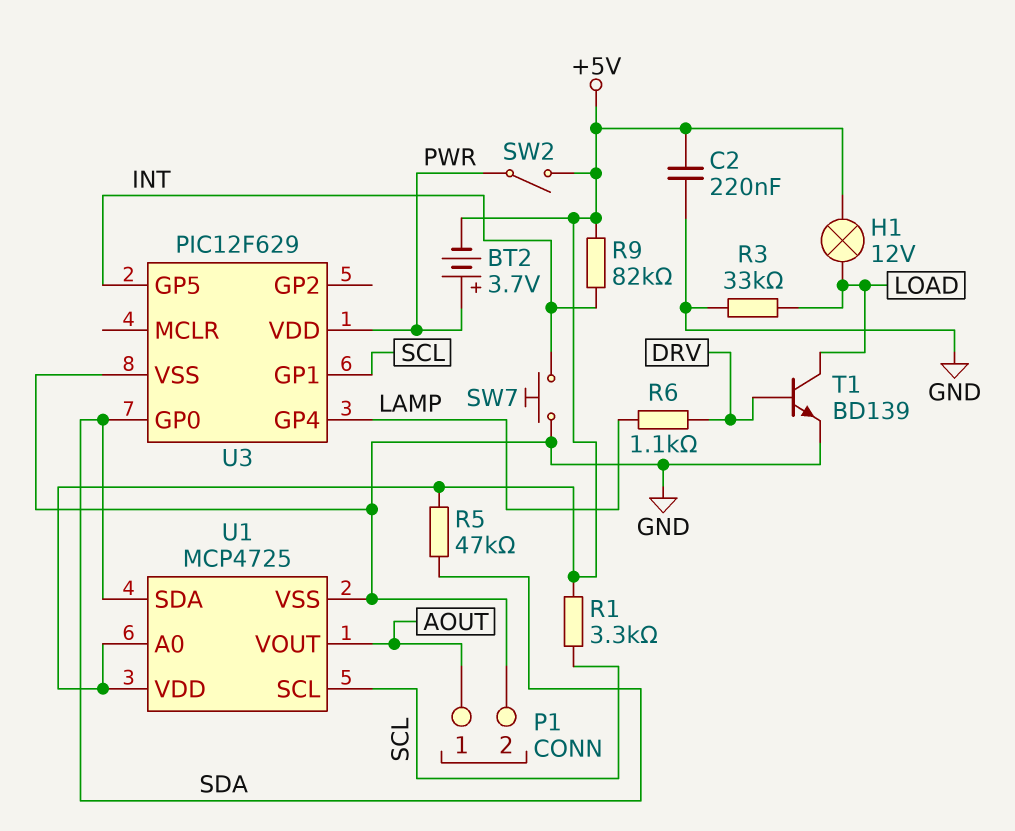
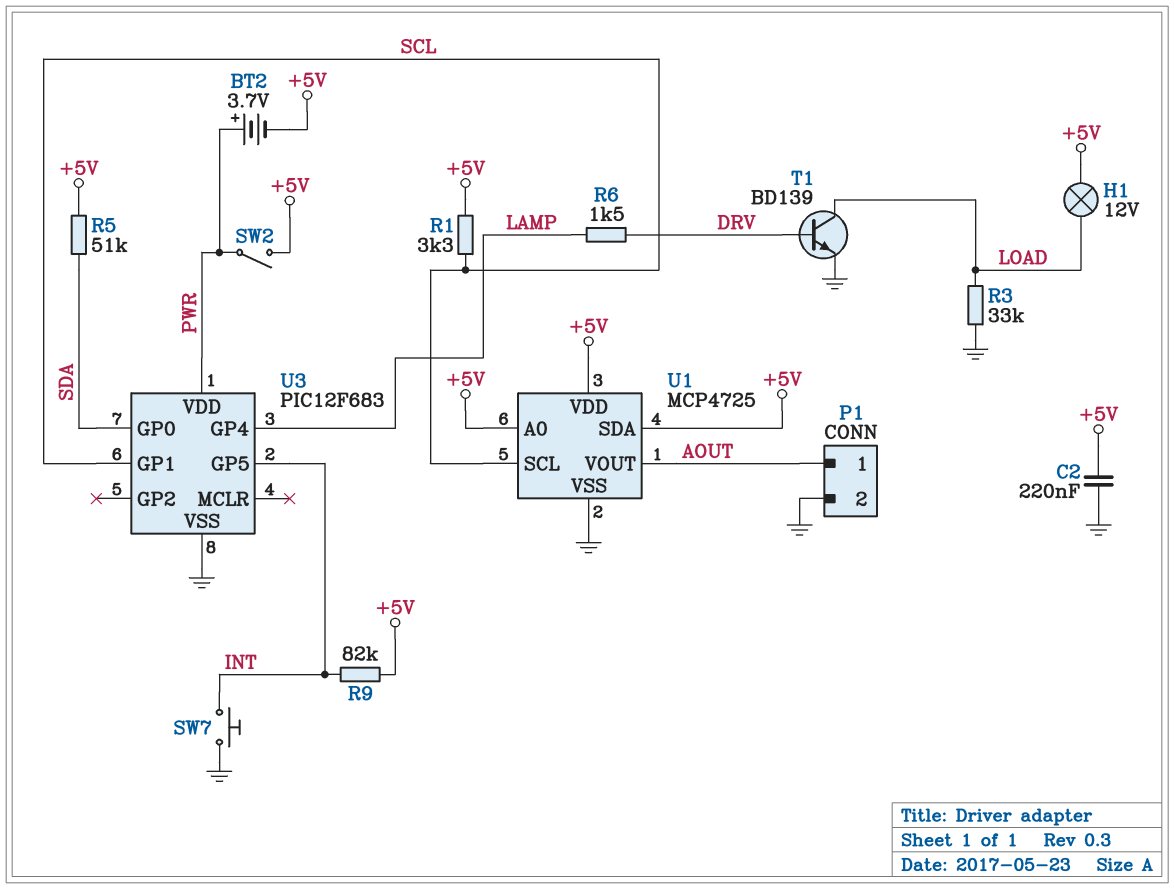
R5: 47k (+5V, SDA) -> 51k (+5V, SDA)
R6: 1.1k (DRV, LAMP) -> 1.5k (DRV, LAMP)
U1 pin SDA: SDA -> +5V
U3: PIC12F629 -> PIC12F683

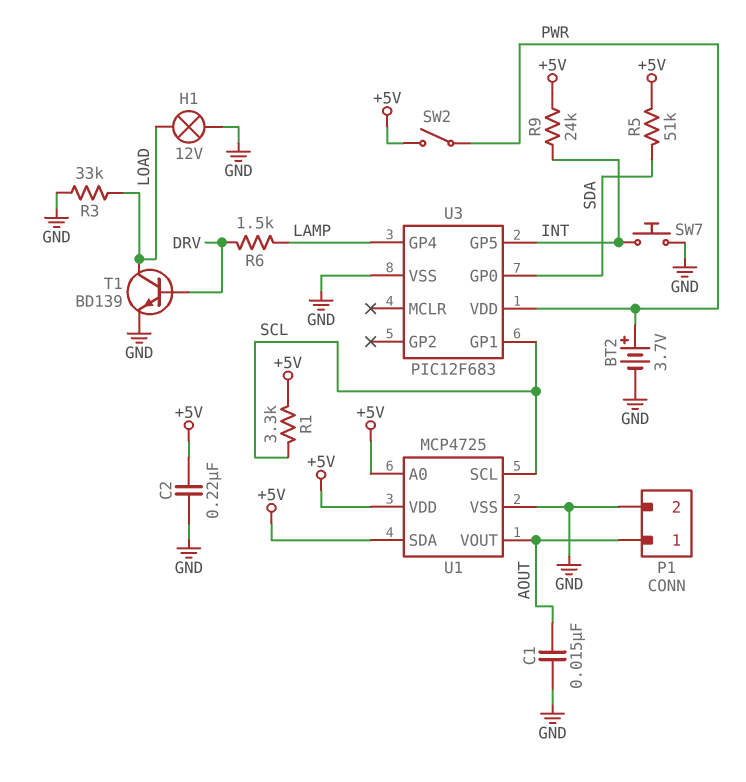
BT2: 3.7V (plus PWR, minus +5V) -> 3.7V (plus PWR, minus GND)
C1: none -> 15nF (AOUT, GND)
H1: lamp 12V (+5V, LOAD) -> lamp 12V (GND, LOAD)
R9: 82k (+5V, INT) -> 24k (+5V, INT)

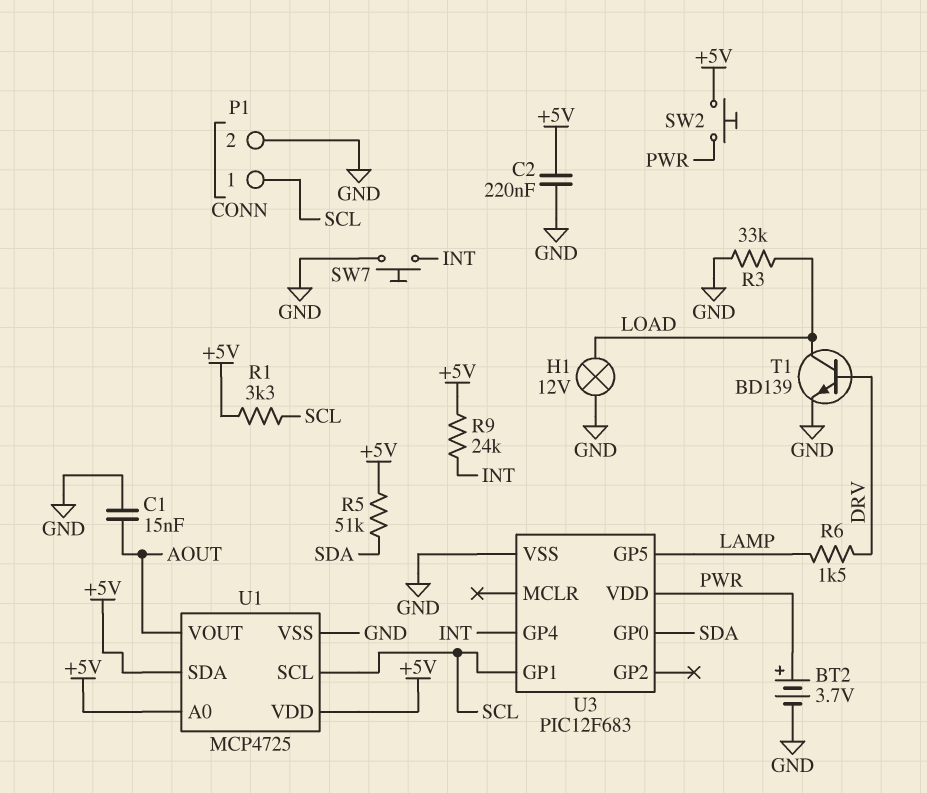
P1 pin 1: AOUT -> SCL
SW2: switch (+5V, PWR) -> button (+5V, PWR)
U3 pin GP4: LAMP -> INT
U3 pin GP5: INT -> LAMP

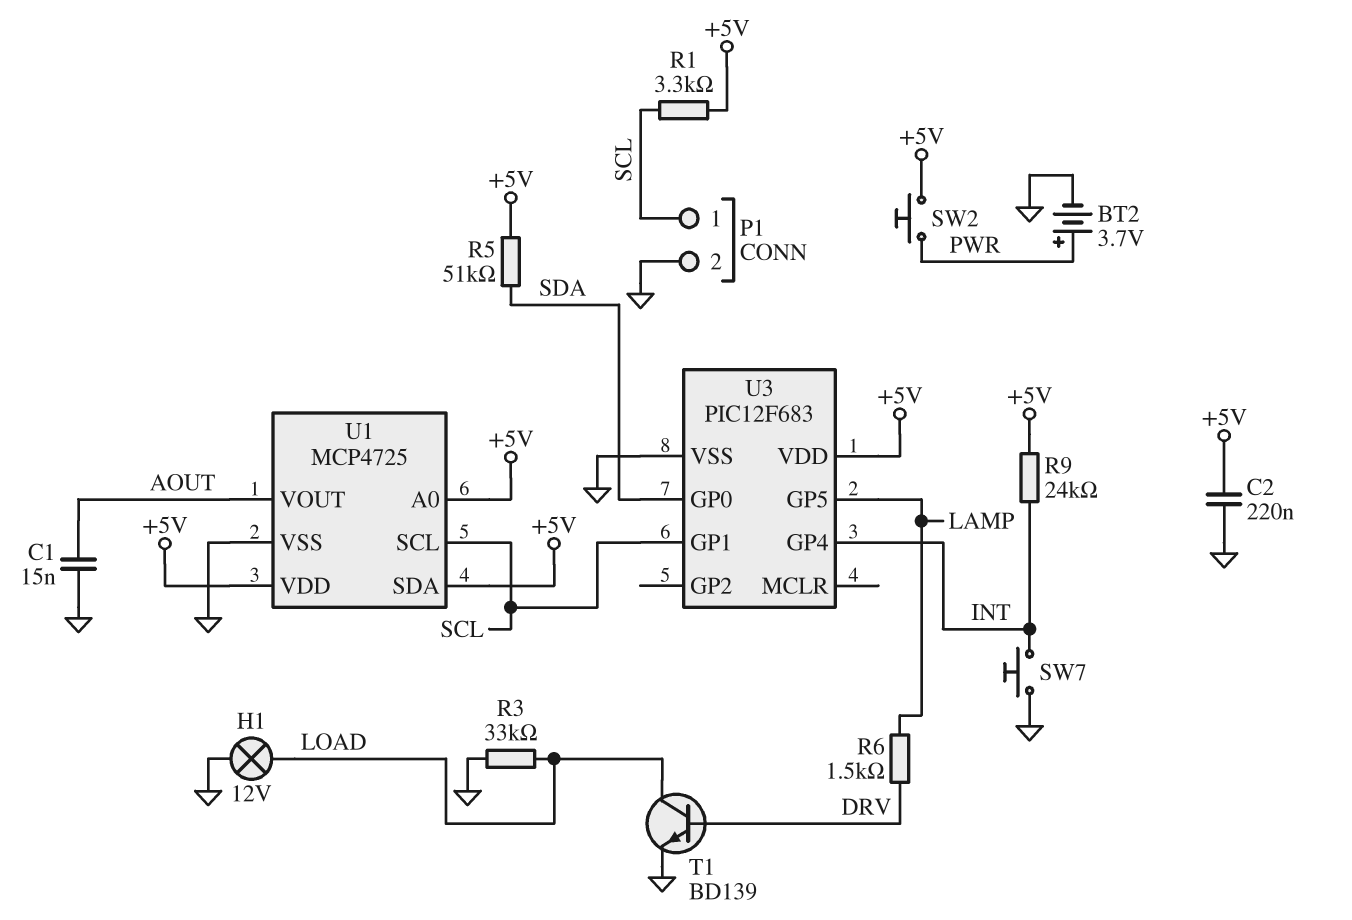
U3 pin VDD: PWR -> +5V

